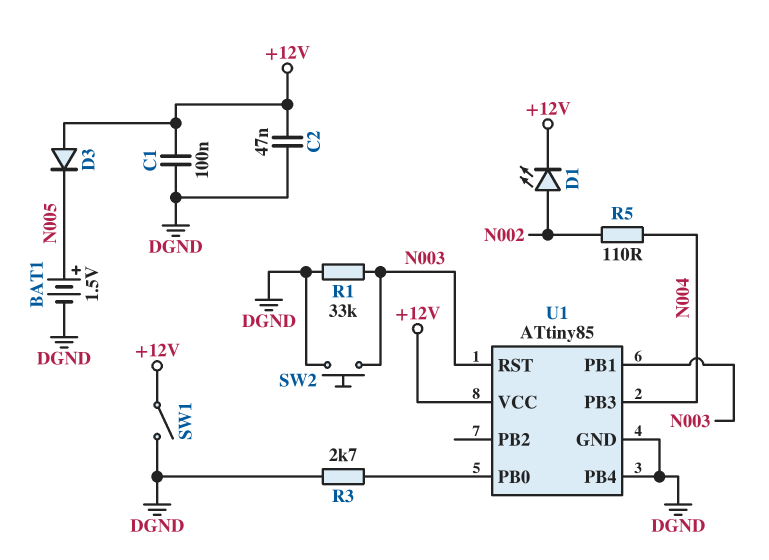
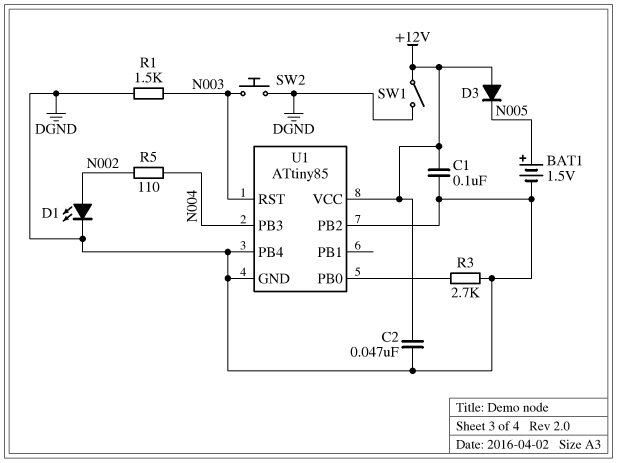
D1: LED (A N002, K +12V) -> LED (A N002, K DGND)
R1: 33k (DGND, N003) -> 1.5k (DGND, N003)
U1 pin PB1: N003 -> none
U1 pin PB2: none -> DGND

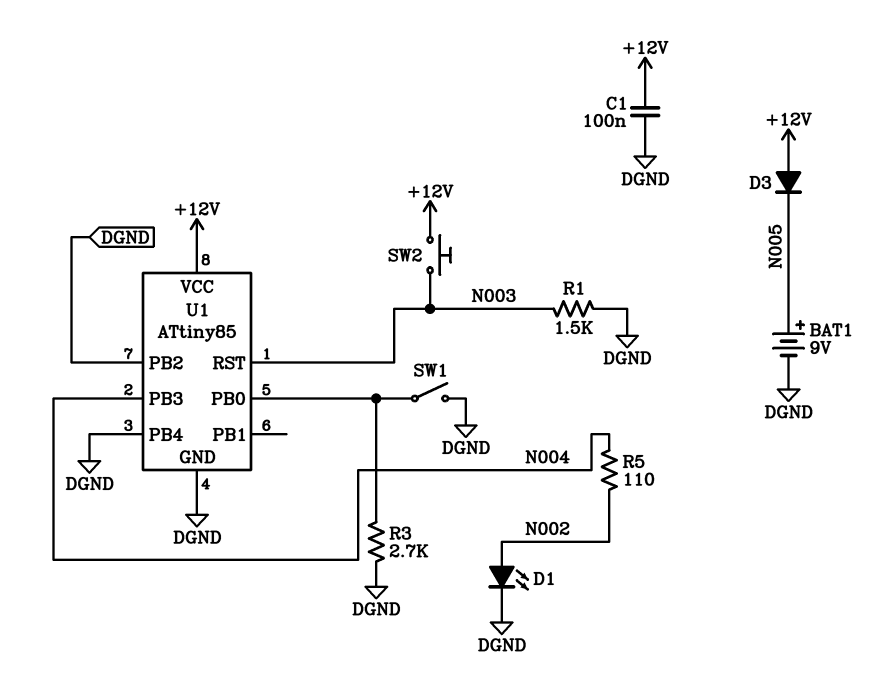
BAT1: 1.5V (plus N005, minus DGND) -> 9V (plus N005, minus DGND)
C2: 47nF (+12V, DGND) -> none
SW1: switch (+12V, DGND) -> switch (DGND, U1/PB0)
SW2: button (DGND, N003) -> button (+12V, N003)

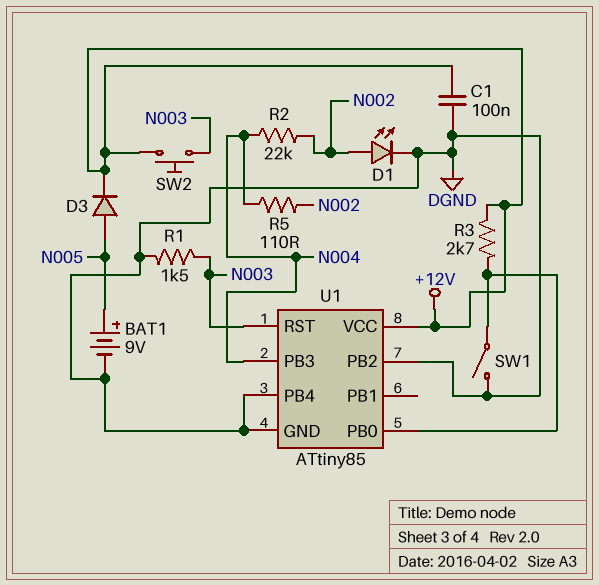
D3: diode (A +12V, K N005) -> diode (A N005, K +12V)
R2: none -> 22k (N002, N004)
R3: 2.7k (DGND, U1/PB0) -> 2.7k (+12V, U1/PB0)

